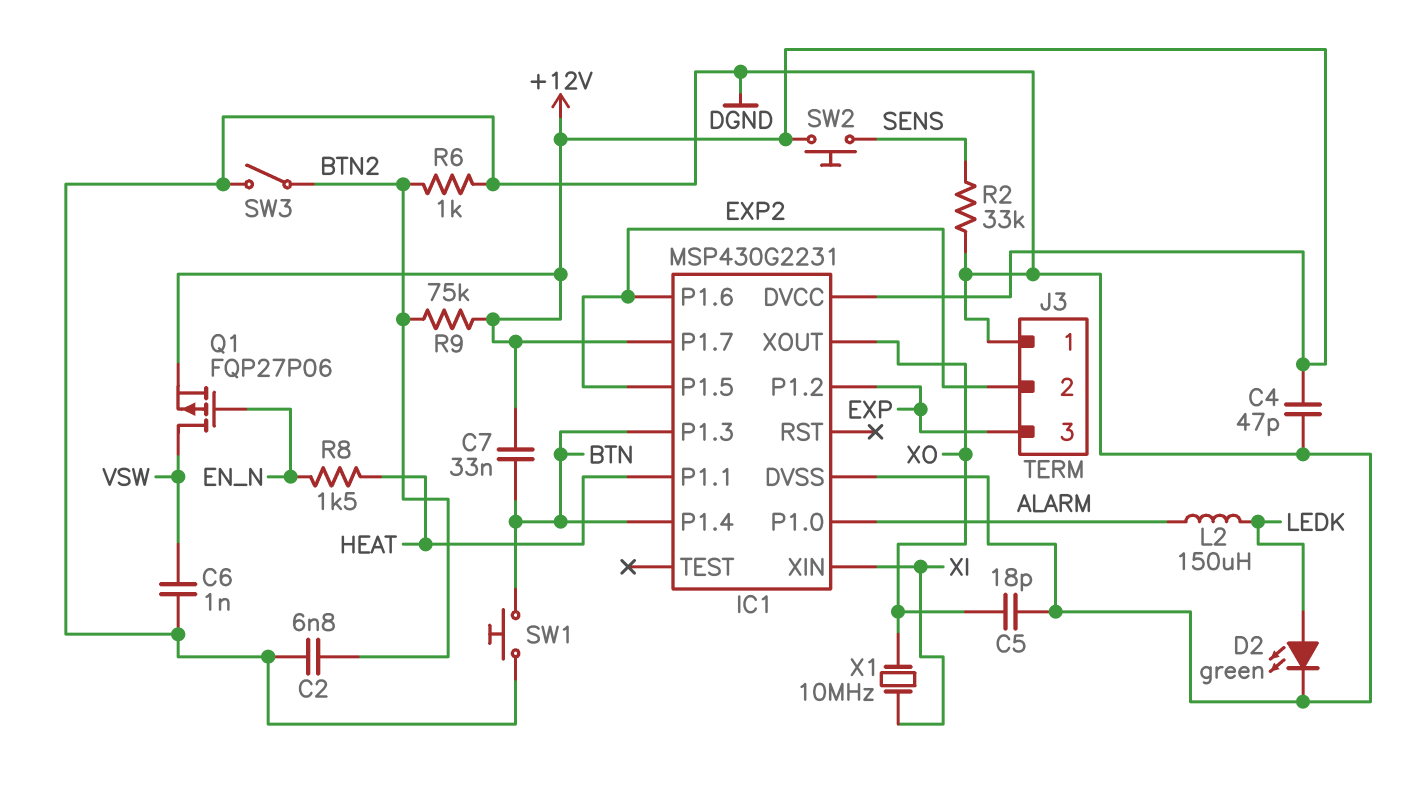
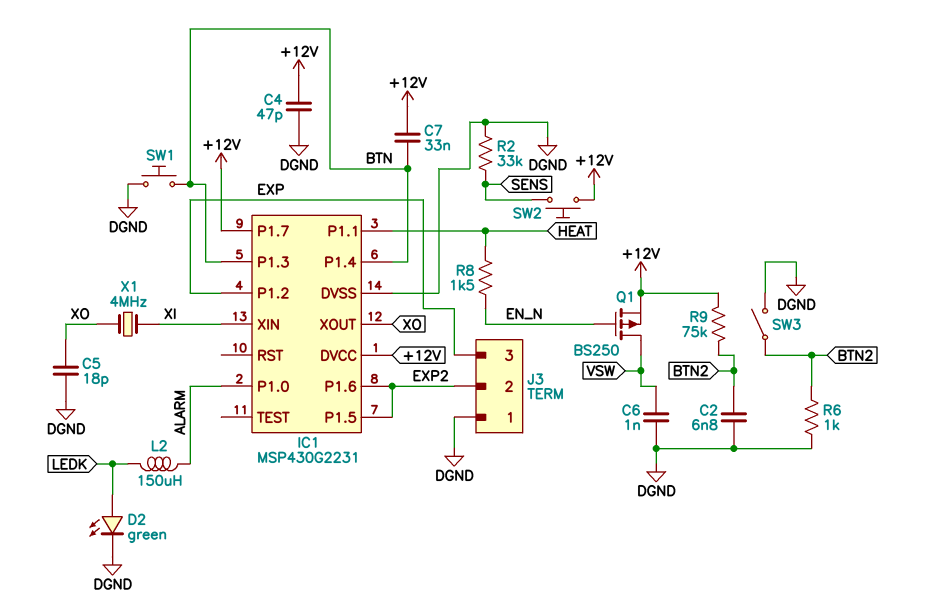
Q1: PMOS FQP27P06 (G EN_N, D VSW, S +12V) -> PMOS BS250 (G EN_N, D VSW, S +12V)
X1: 10MHz (XI, XO) -> 4MHz (XI, XO)

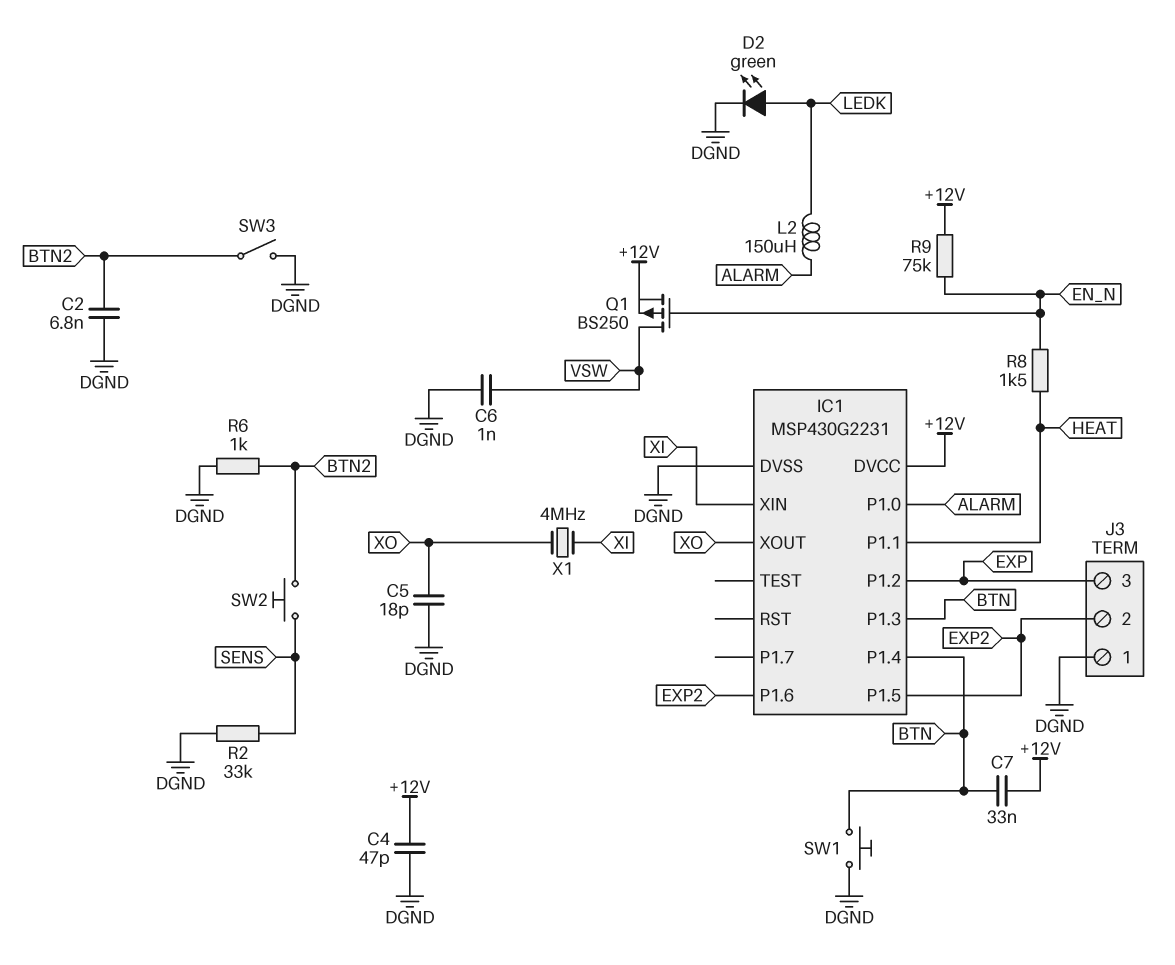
IC1 pin P1.7: +12V -> none
R9: 75k (+12V, BTN2) -> 75k (+12V, EN_N)
SW2: button (+12V, SENS) -> button (BTN2, SENS)

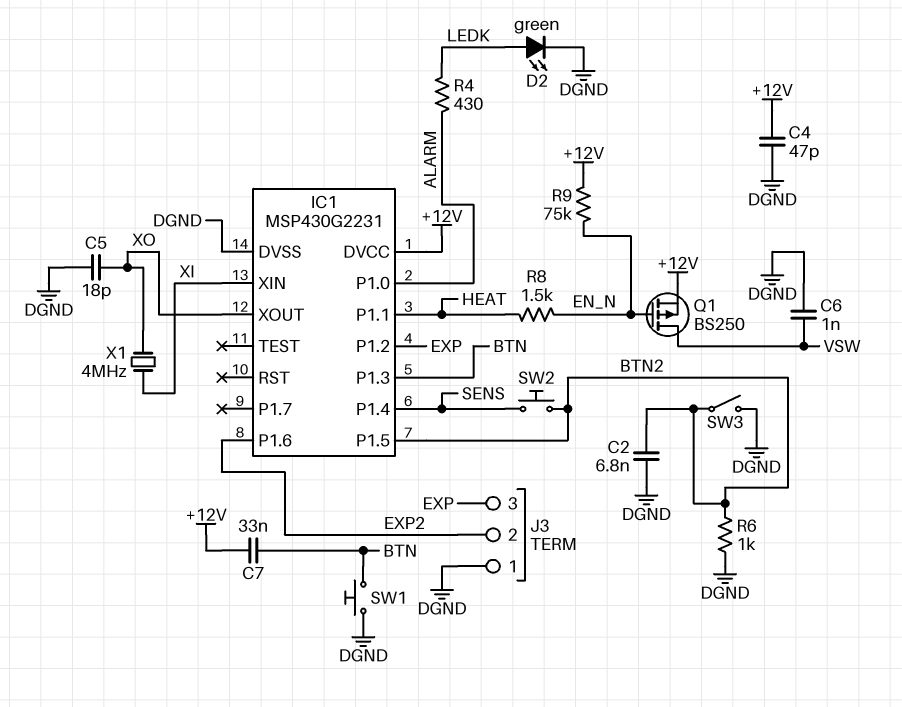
IC1 pin P1.4: BTN -> SENS
IC1 pin P1.5: EXP2 -> BTN2
L2: 150uH (ALARM, LEDK) -> none
R2: 33k (DGND, SENS) -> none
R4: none -> 430 (ALARM, LEDK)

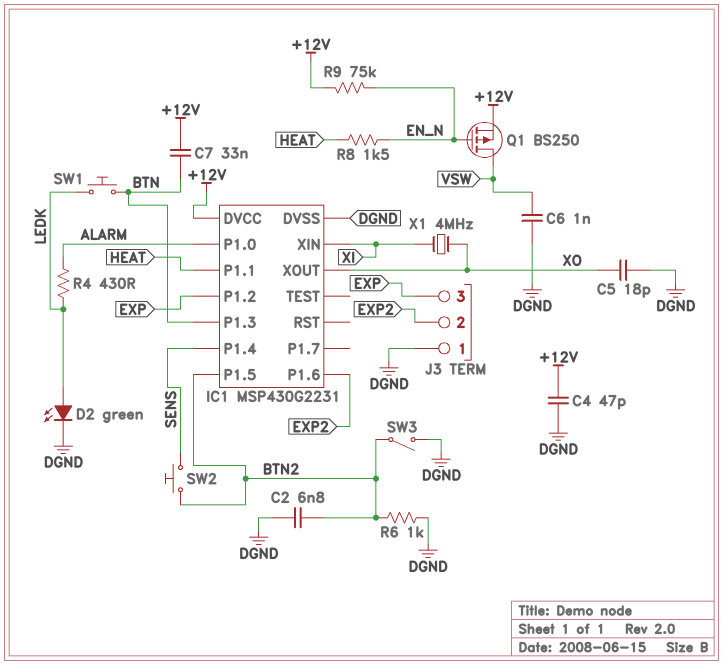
SW1: button (BTN, DGND) -> button (BTN, LEDK)

